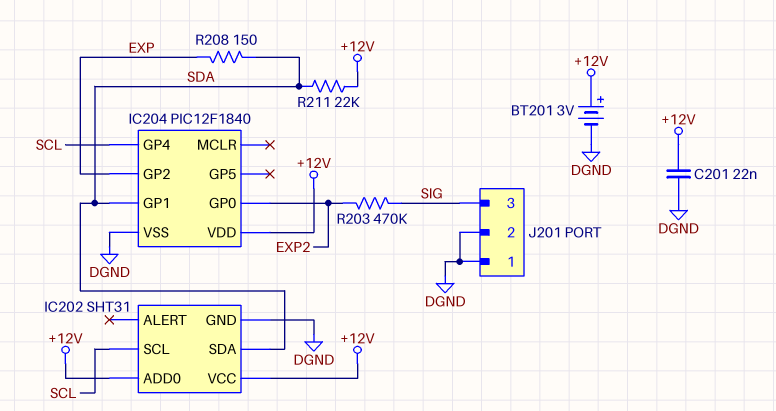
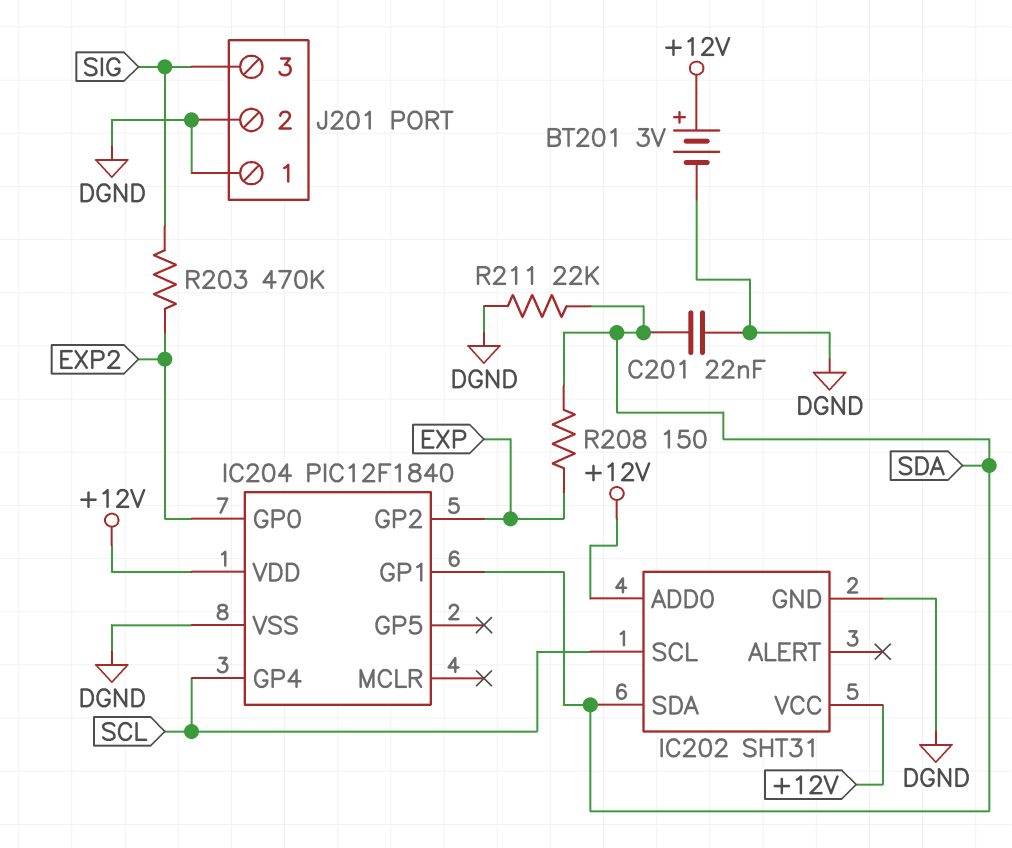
C201: 22nF (+12V, DGND) -> 22nF (DGND, SDA)
R211: 22k (+12V, SDA) -> 22k (DGND, SDA)

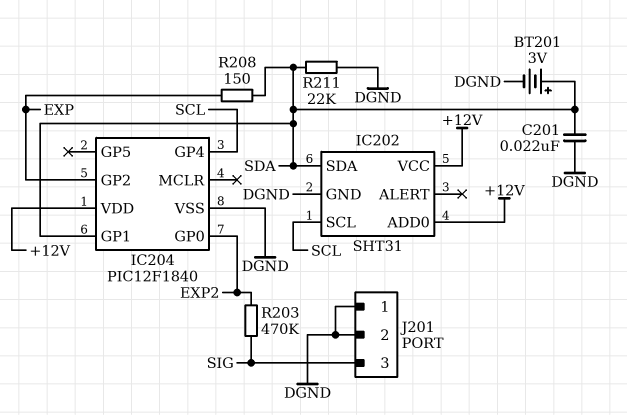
BT201: 3V (plus +12V, minus DGND) -> 3V (plus SDA, minus DGND)

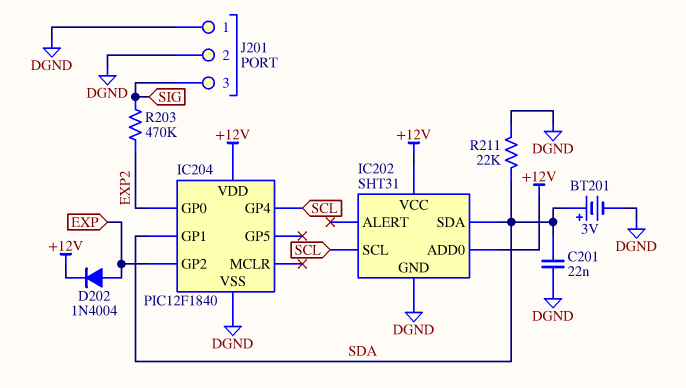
D202: none -> diode 1N4004 (A EXP, K +12V)
R208: 150 (EXP, SDA) -> none

